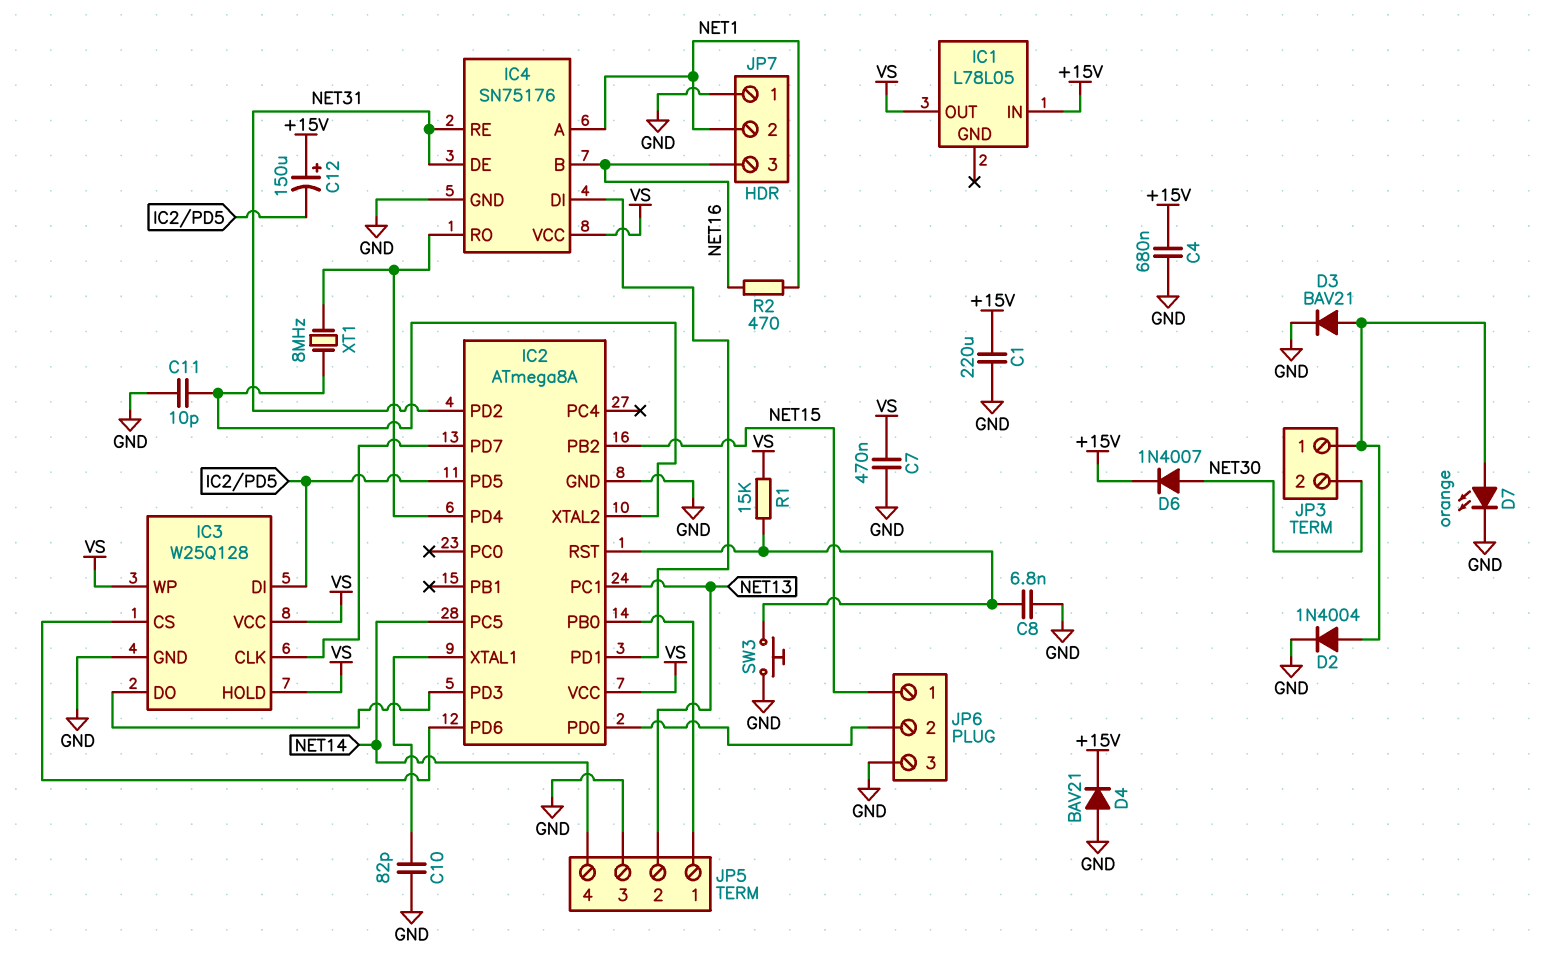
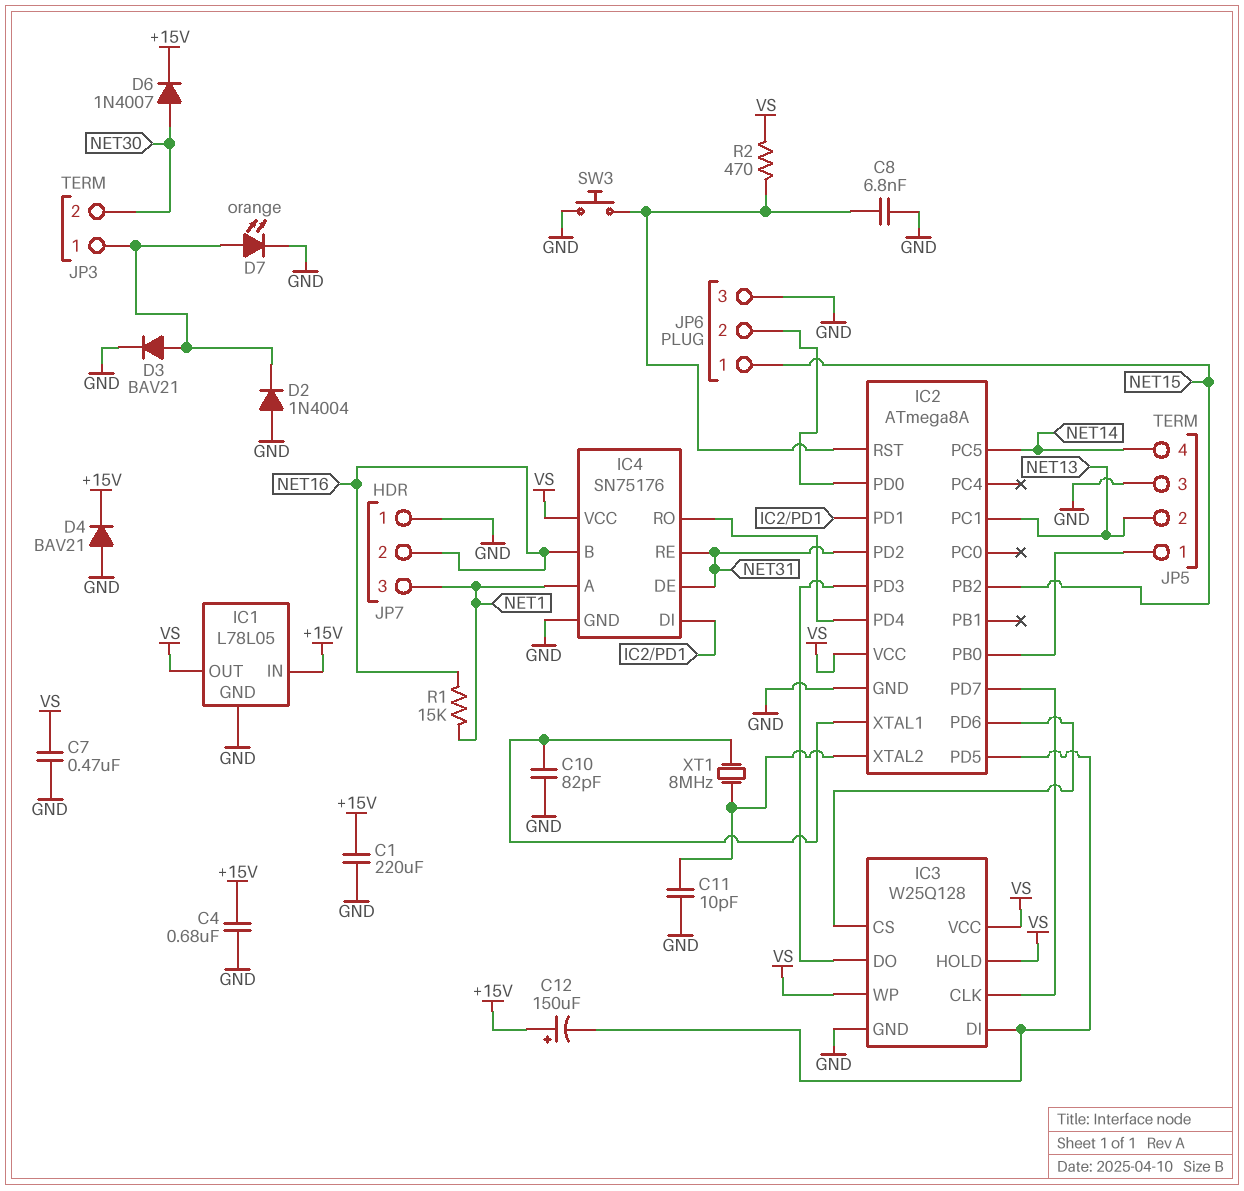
D2: diode 1N4004 (A JP3/1, K GND) -> diode 1N4004 (A GND, K JP3/1)
IC1 pin GND: none -> GND
JP7 pin 2: NET1 -> NET16
JP7 pin 3: NET16 -> NET1
R1: 15k (IC2/RST, VS) -> 15k (NET1, NET16)
R2: 470 (NET1, NET16) -> 470 (IC2/RST, VS)
XT1: 8MHz (IC2/PD4, IC2/XTAL2) -> 8MHz (IC2/XTAL1, IC2/XTAL2)

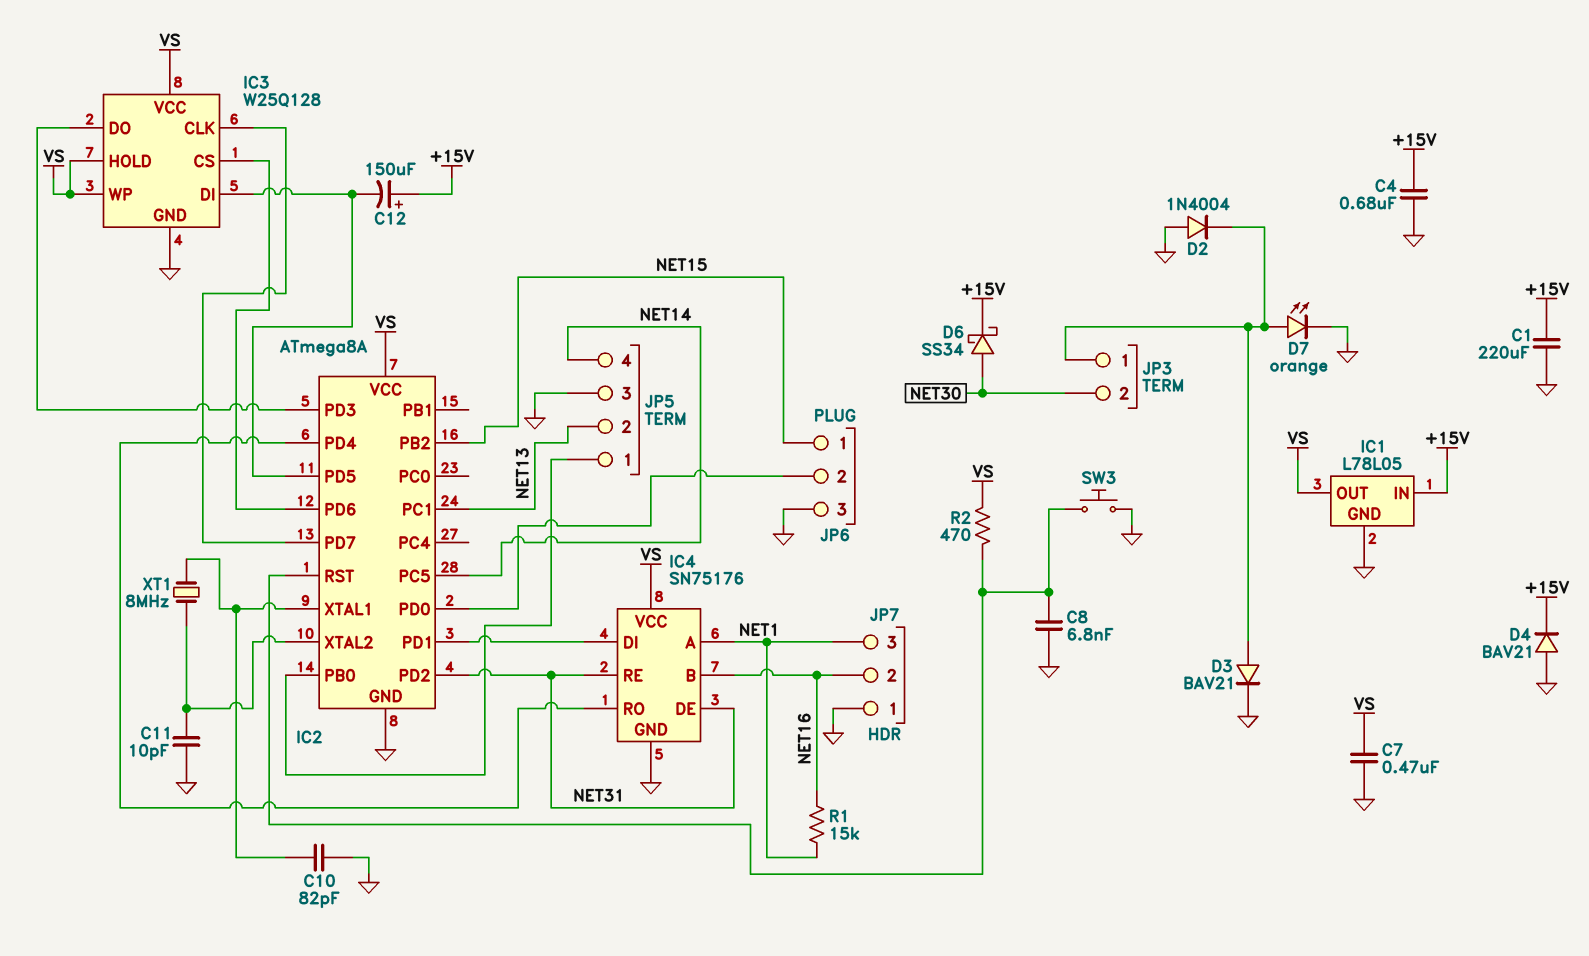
D6: diode 1N4007 (A NET30, K +15V) -> schottky SS34 (A NET30, K +15V)

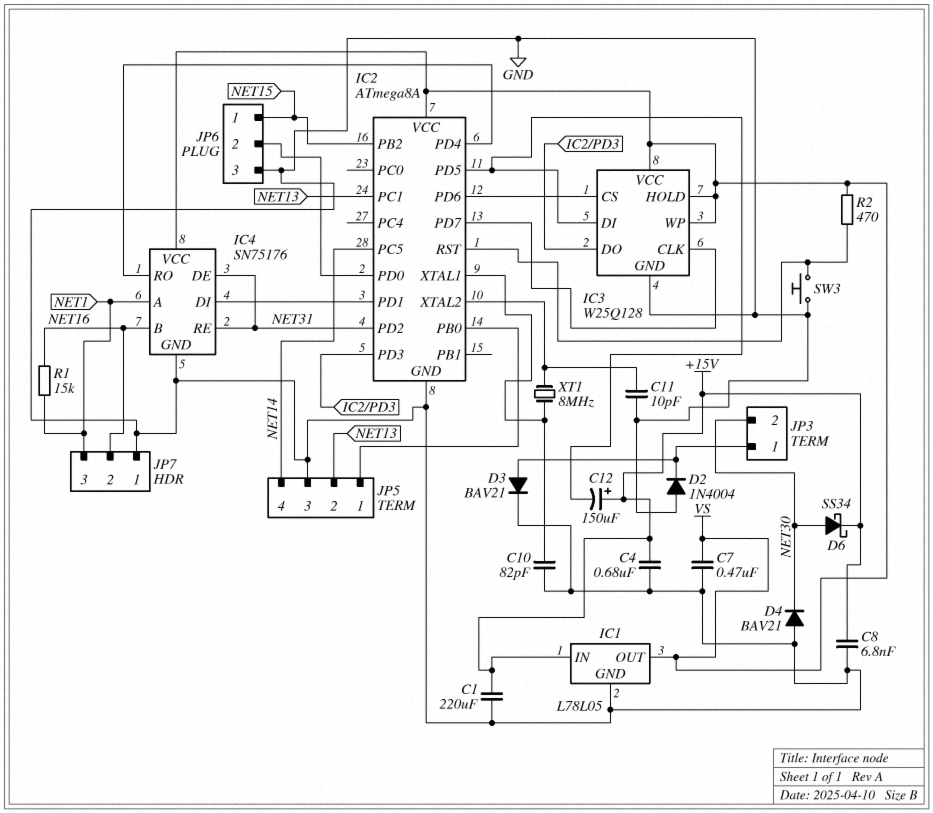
C8: 6.8nF (GND, IC2/RST) -> 6.8nF (+15V, GND)
D4: diode BAV21 (A GND, K +15V) -> diode BAV21 (A GND, K NET30)
D7: LED orange (A JP3/1, K GND) -> none

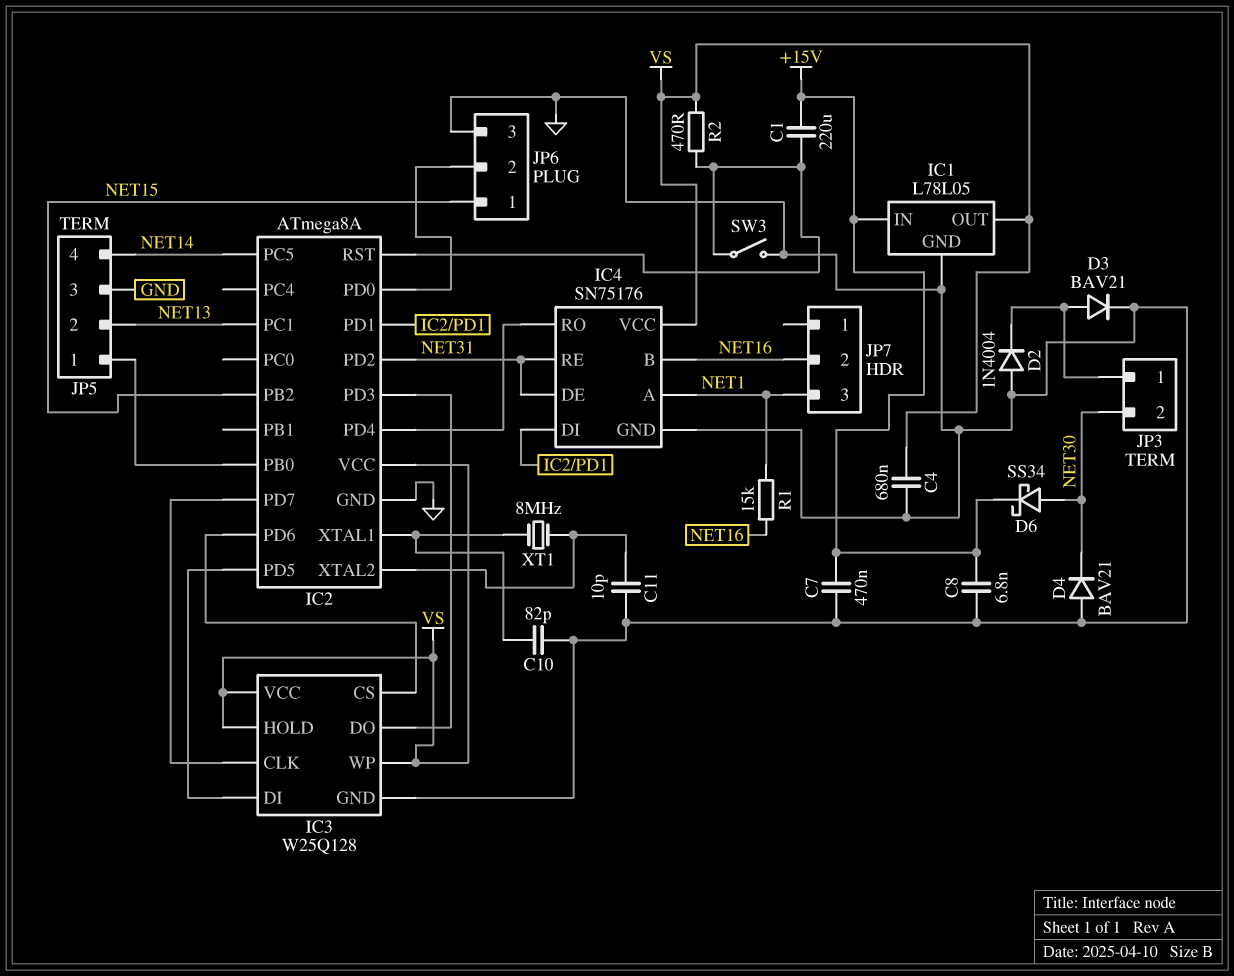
C1: 220uF (+15V, GND) -> 220uF (+15V, IC2/RST)
C4: 680nF (+15V, GND) -> 680nF (GND, VS)
C7: 470nF (GND, VS) -> 470nF (+15V, GND)
C12: 150uF (plus +15V, minus IC2/PD5) -> none
JP7 pin 1: GND -> none
SW3: button (GND, IC2/RST) -> switch (GND, IC2/RST)

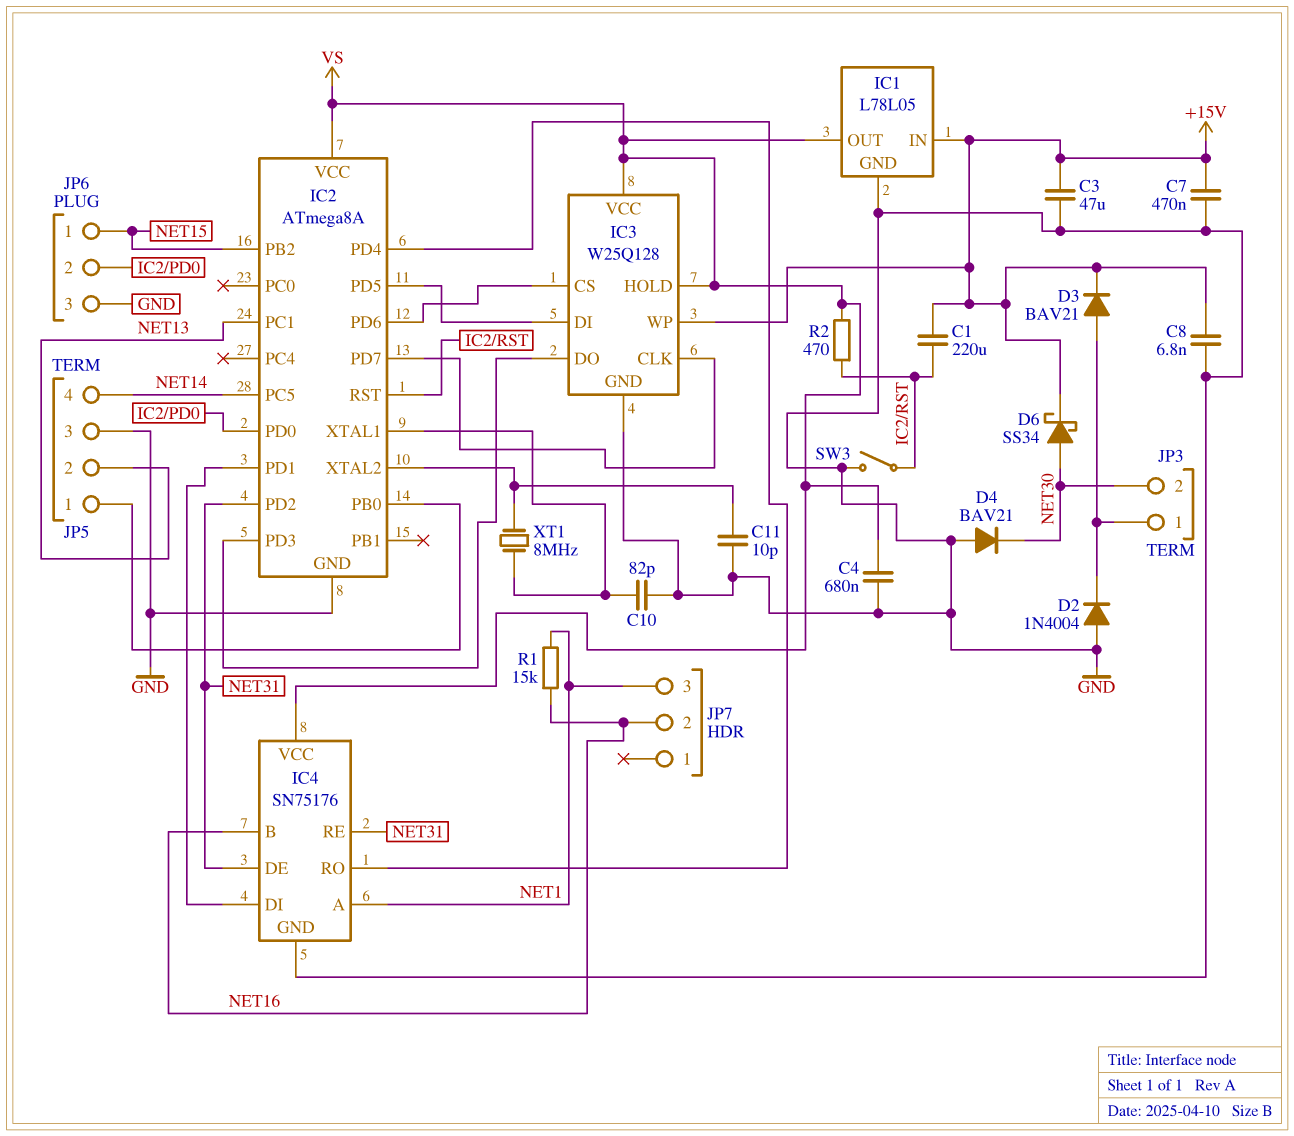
C3: none -> 47uF (+15V, GND)
D3: diode BAV21 (A JP3/1, K GND) -> diode BAV21 (A JP3/1, K +15V)
IC3 pin WP: VS -> +15V

